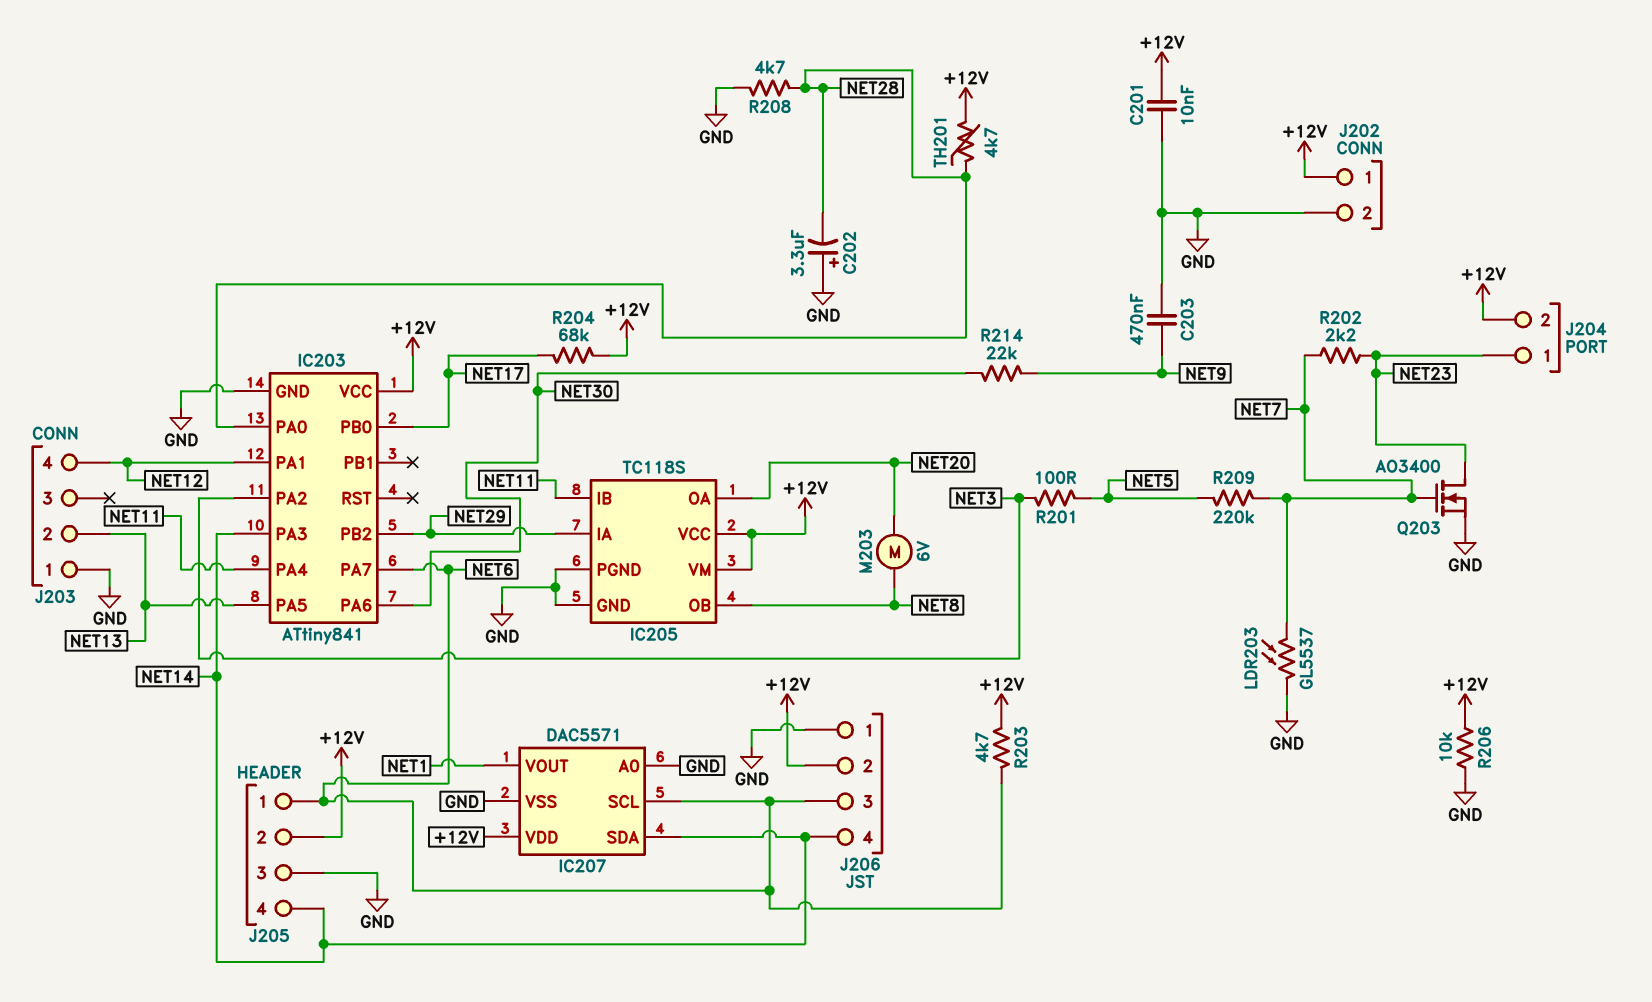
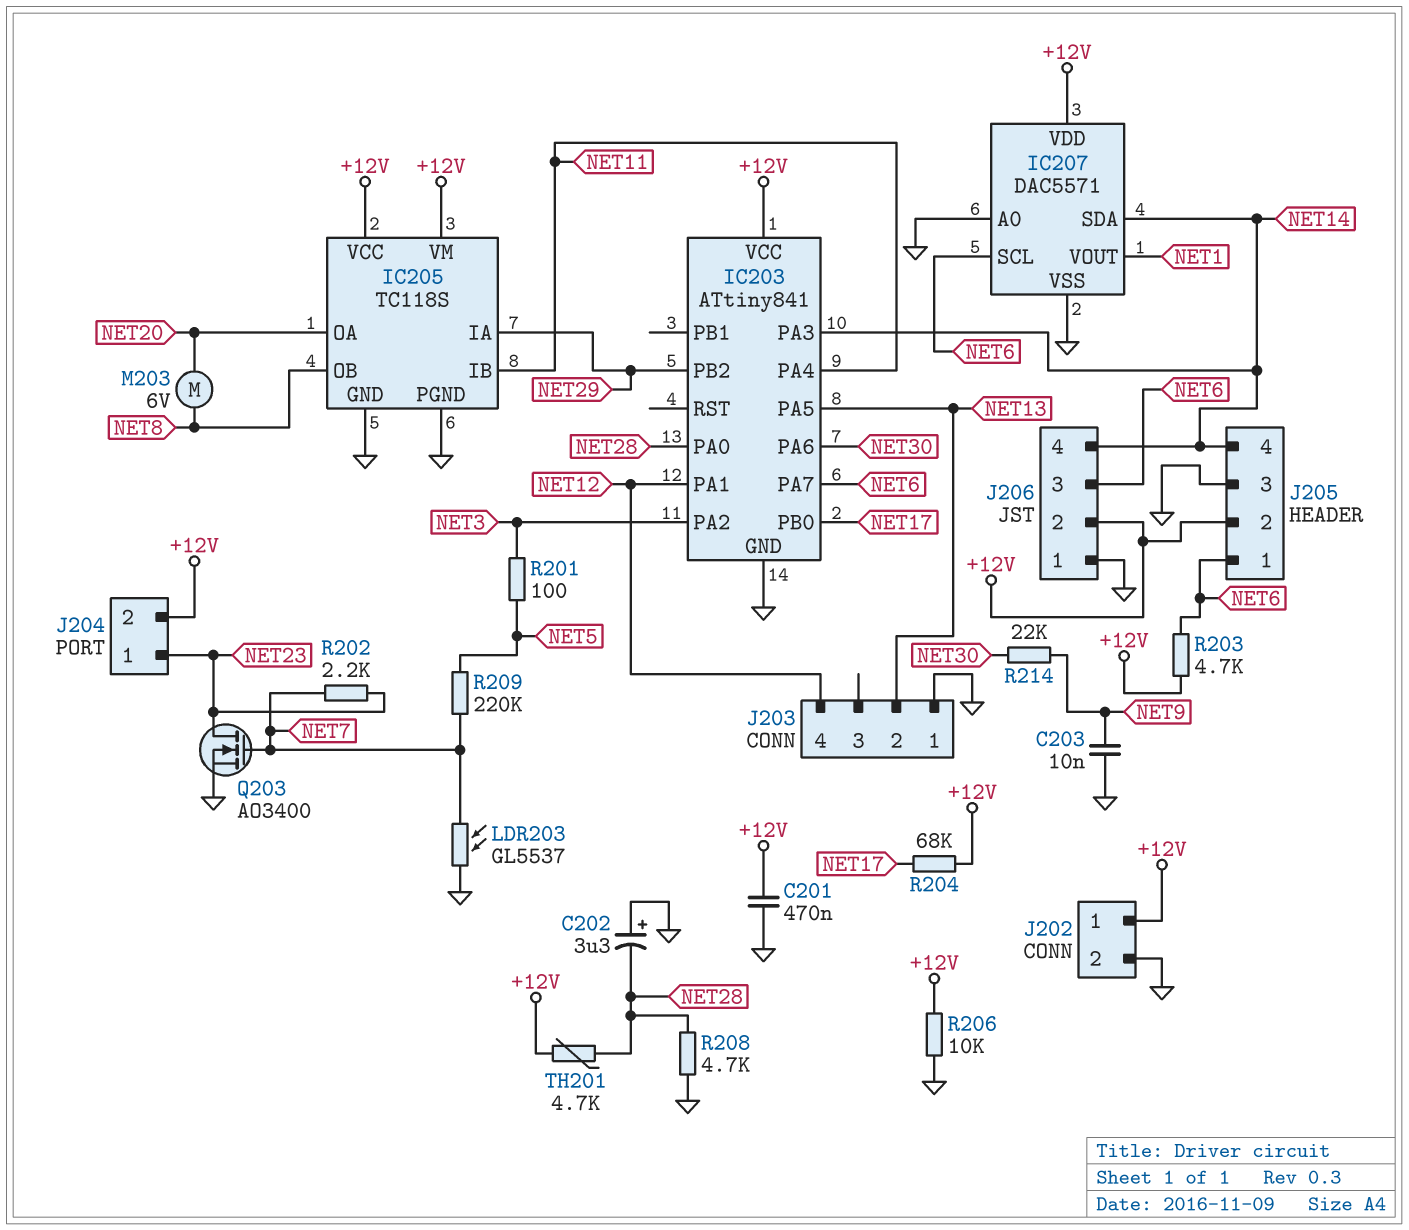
C201: 10nF (+12V, GND) -> 470nF (+12V, GND)
C203: 470nF (GND, NET9) -> 10nF (GND, NET9)

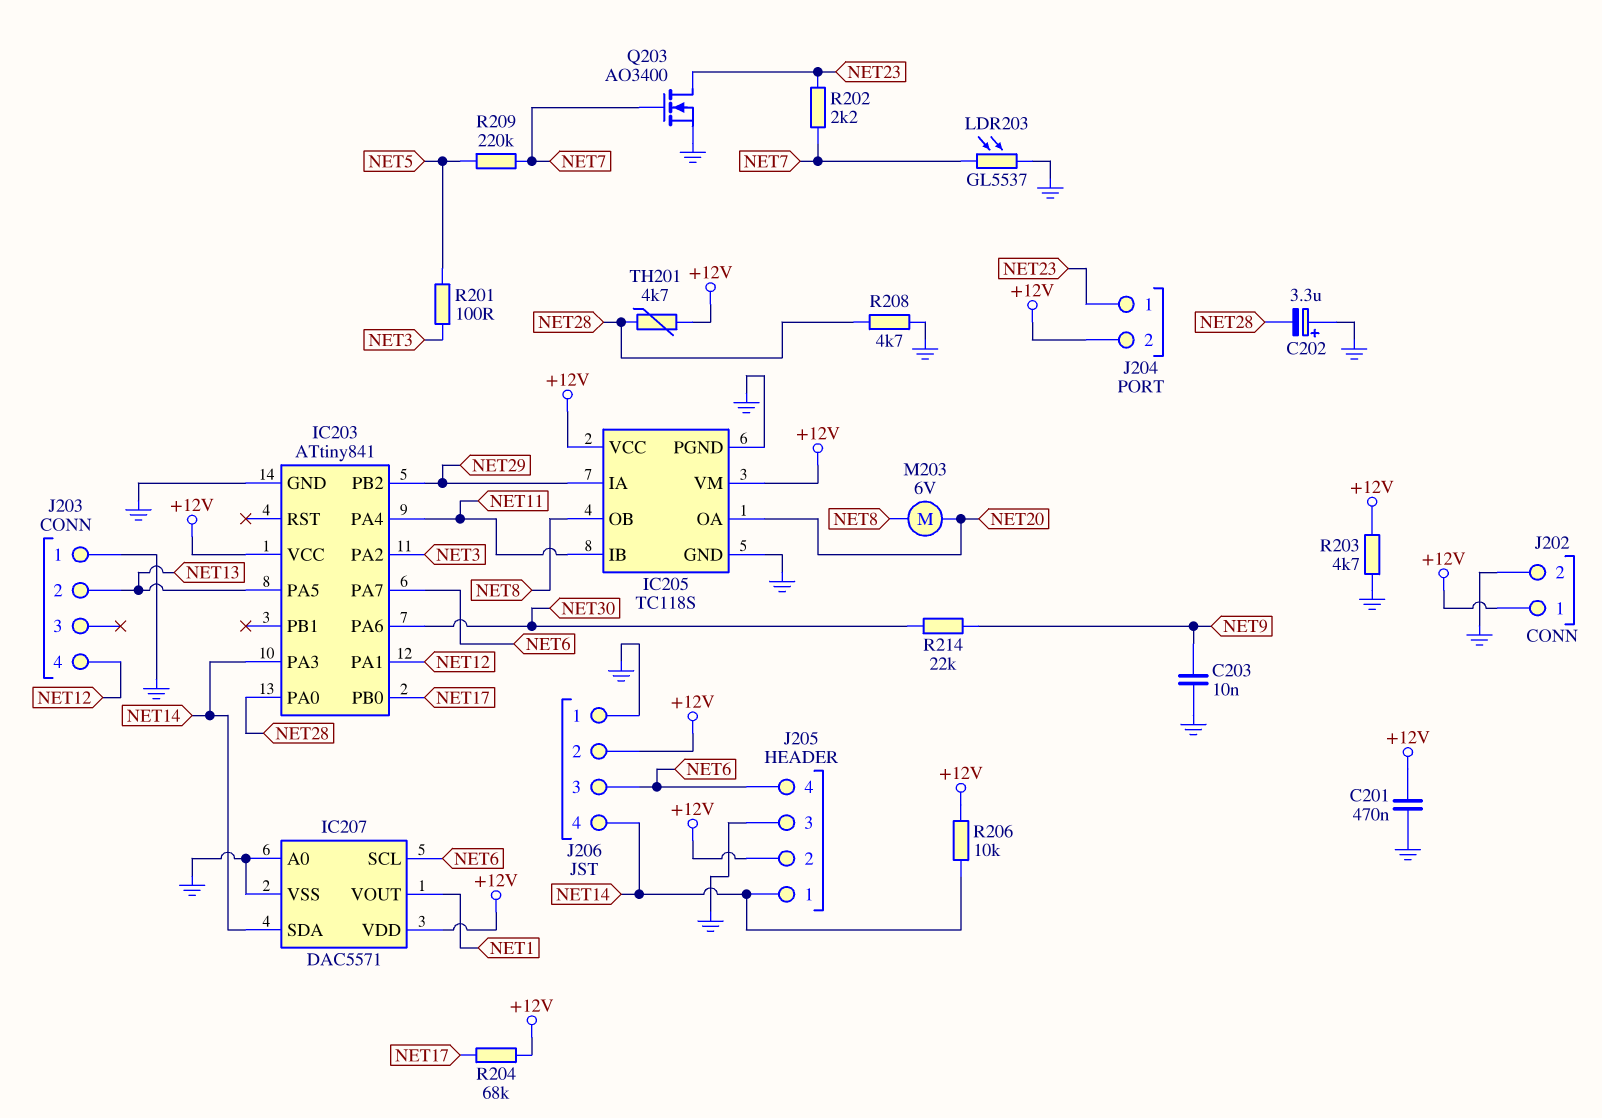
J205 pin 1: NET6 -> NET14
J205 pin 4: NET14 -> NET6
R203: 4.7k (+12V, NET6) -> 4.7k (+12V, GND)
R206: 10k (+12V, GND) -> 10k (+12V, NET14)

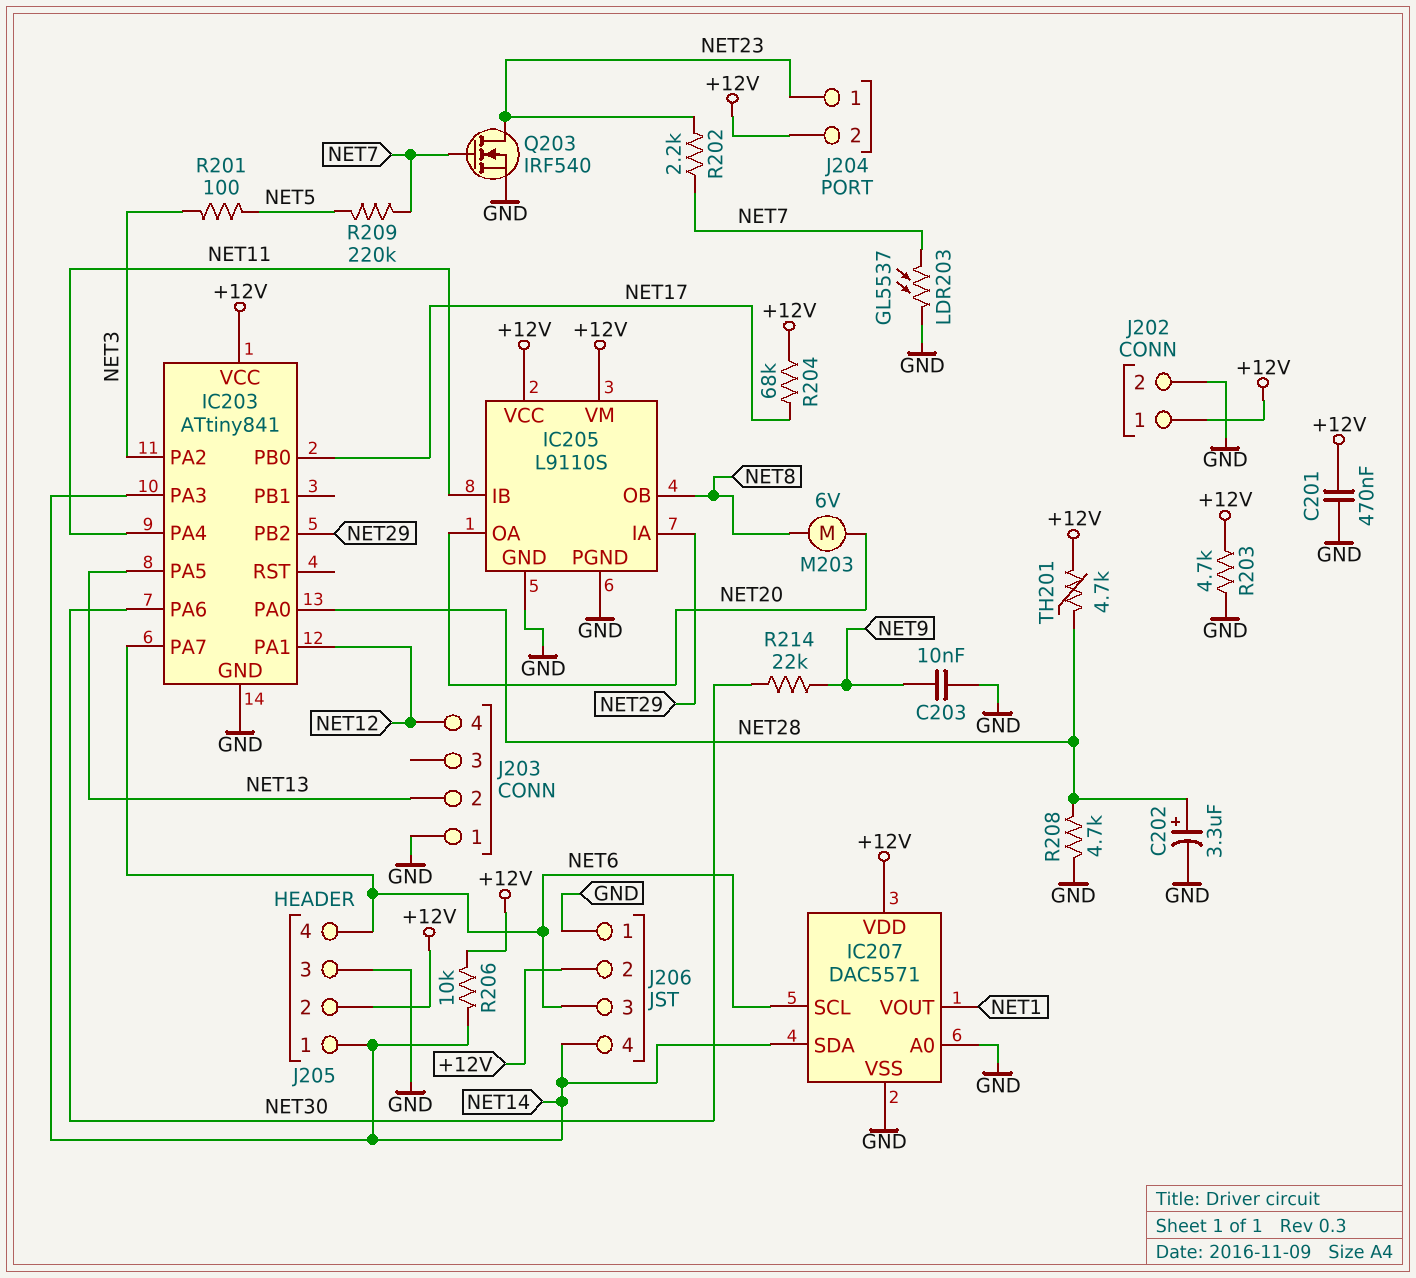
C202: 3.3uF (plus GND, minus NET28) -> 3.3uF (plus NET28, minus GND)
IC205: TC118S -> L9110S
Q203: NMOS AO3400 (G NET7, D NET23, S GND) -> NMOS IRF540 (G NET7, D NET23, S GND)

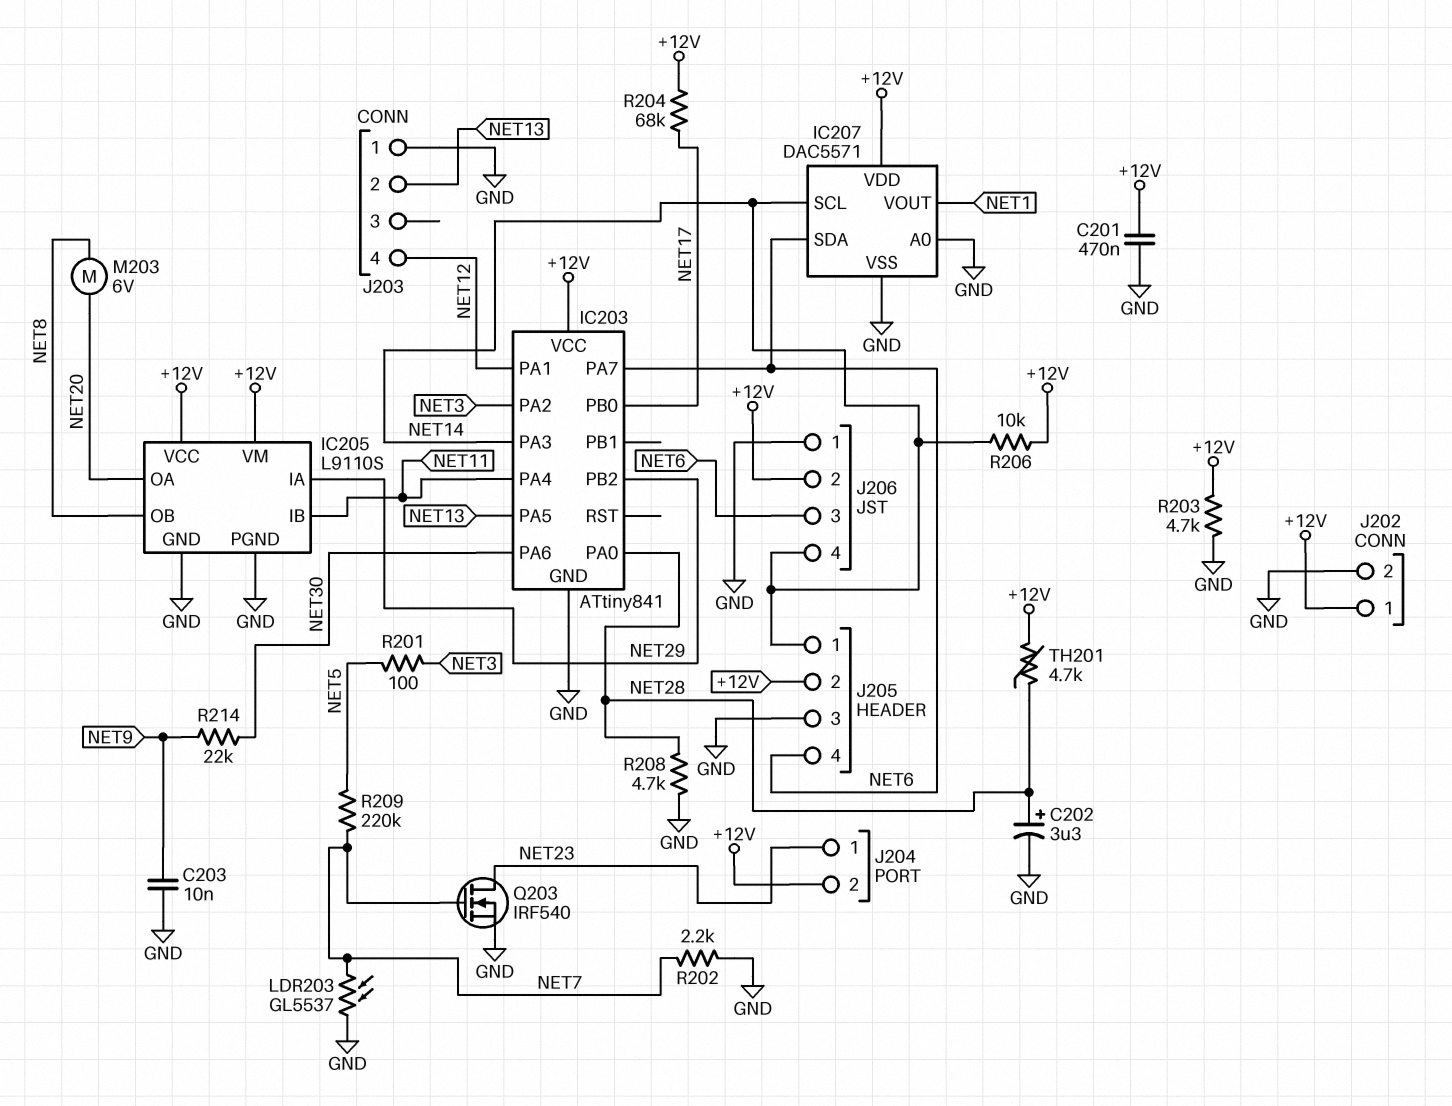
IC207 pin SCL: NET6 -> NET14
IC207 pin SDA: NET14 -> NET6
R202: 2.2k (NET7, NET23) -> 2.2k (GND, NET7)

